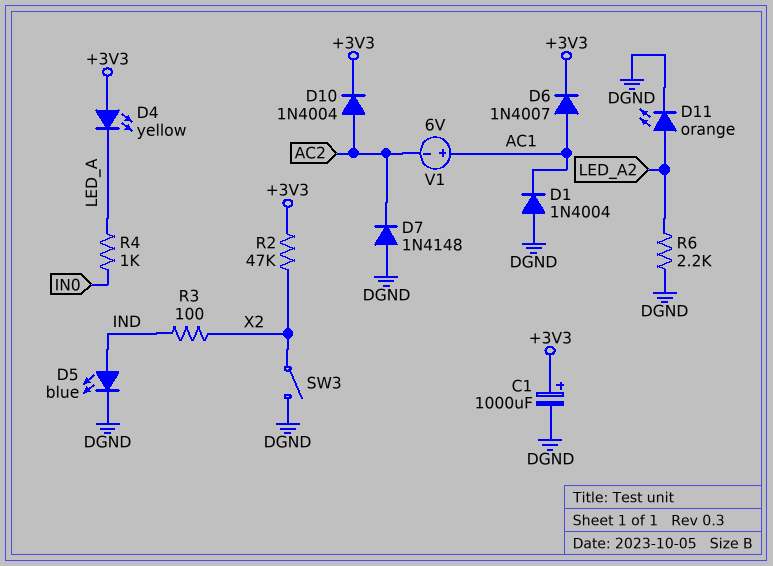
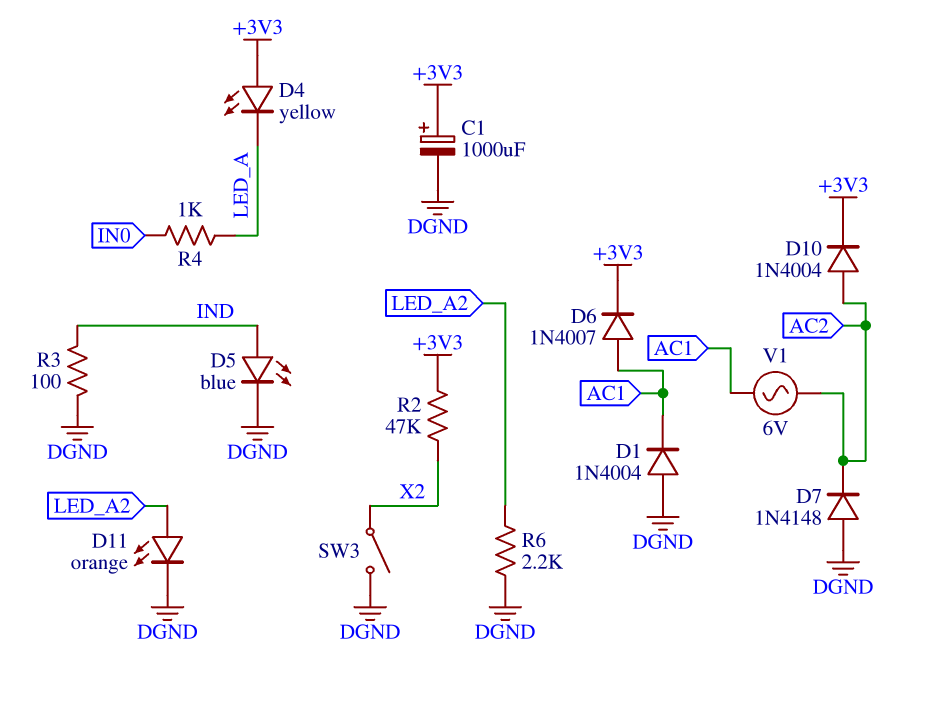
R3: 100 (IND, X2) -> 100 (DGND, IND)
V1: 6V (plus AC1, minus AC2) -> AC 6V (AC1, AC2)

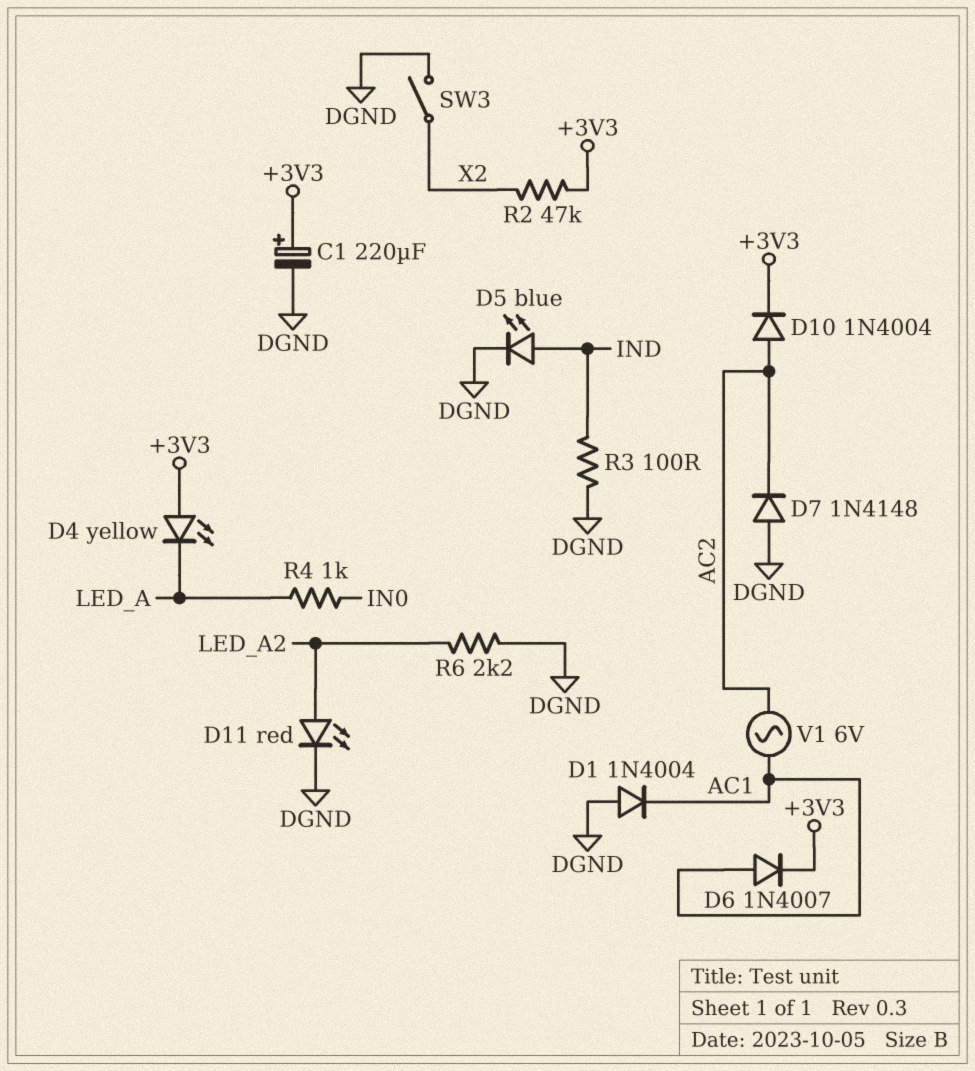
C1: 1000uF (plus +3V3, minus DGND) -> 220uF (plus +3V3, minus DGND)
D11: LED orange (A LED_A2, K DGND) -> LED red (A LED_A2, K DGND)

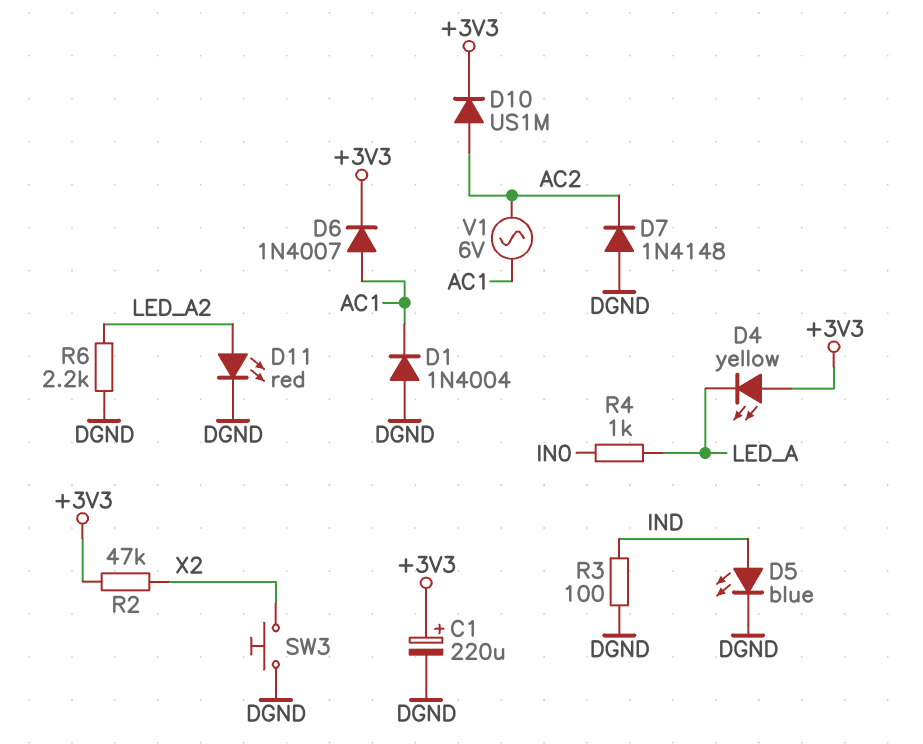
D10: diode 1N4004 (A AC2, K +3V3) -> diode US1M (A AC2, K +3V3)
SW3: switch (DGND, X2) -> button (DGND, X2)

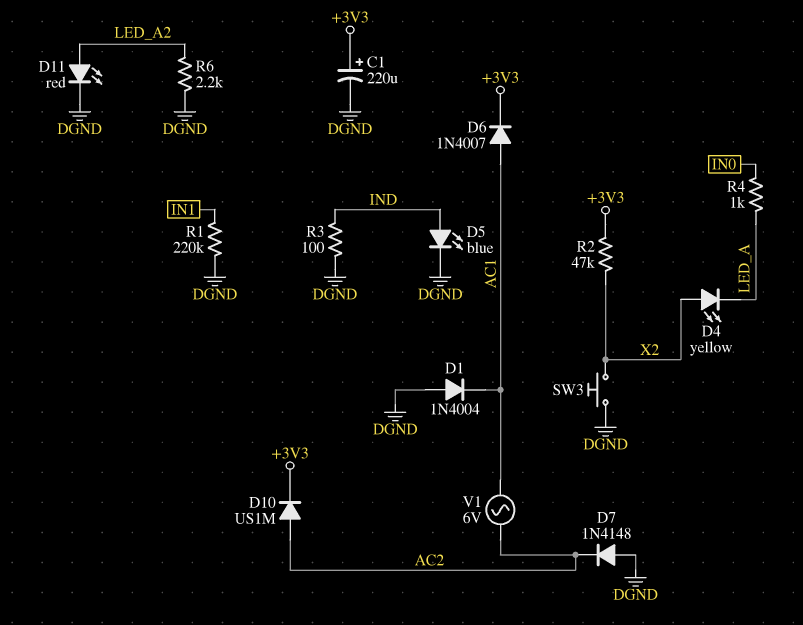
D4: LED yellow (A +3V3, K LED_A) -> LED yellow (A X2, K LED_A)
R1: none -> 220k (DGND, IN1)

